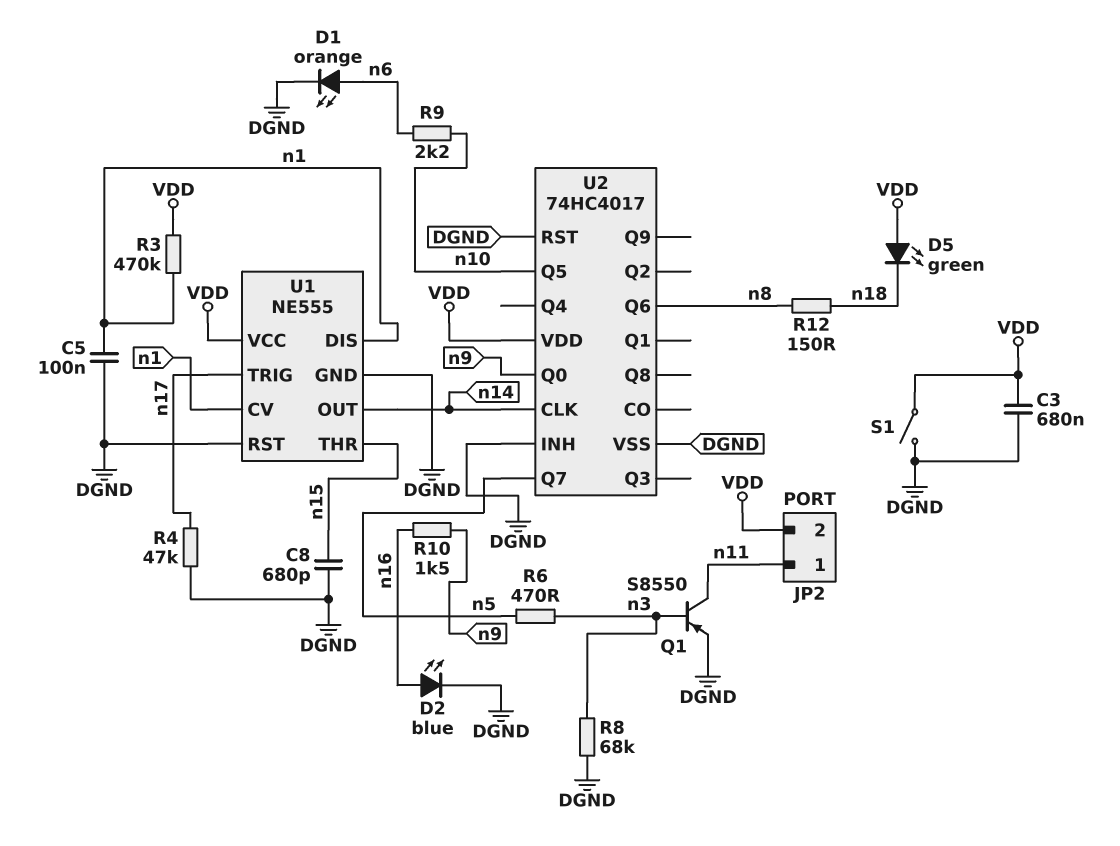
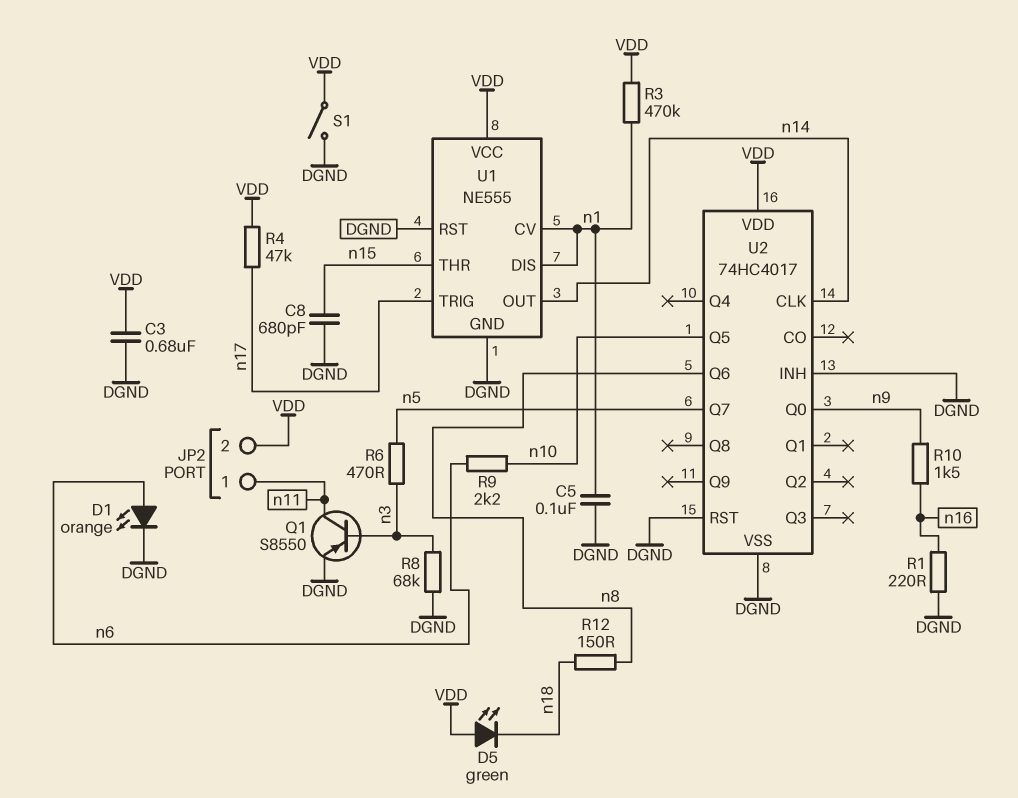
D2: LED blue (A n16, K DGND) -> none
R1: none -> 220 (DGND, n16)
R4: 47k (DGND, n17) -> 47k (VDD, n17)

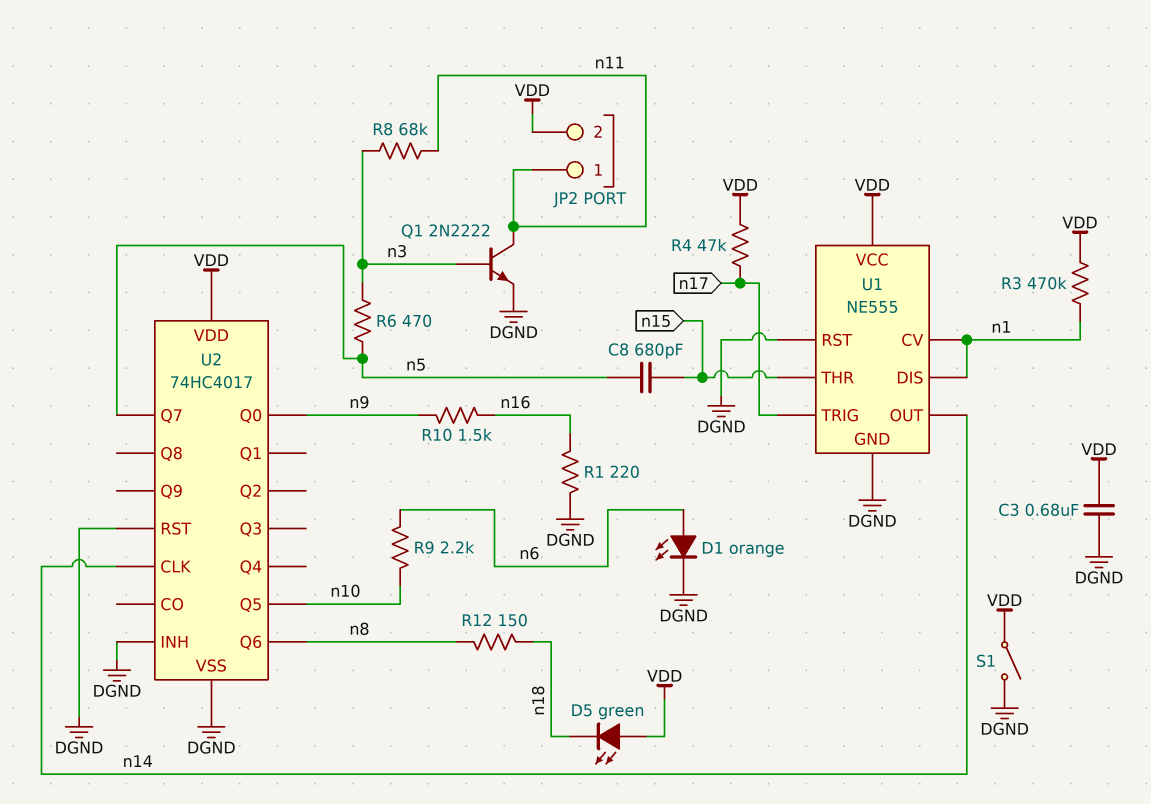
C5: 100nF (DGND, n1) -> none
C8: 680pF (DGND, n15) -> 680pF (n5, n15)
Q1: PNP S8550 (B n3, C n11, E DGND) -> NPN 2N2222 (B n3, C n11, E DGND)
R8: 68k (DGND, n3) -> 68k (n3, n11)

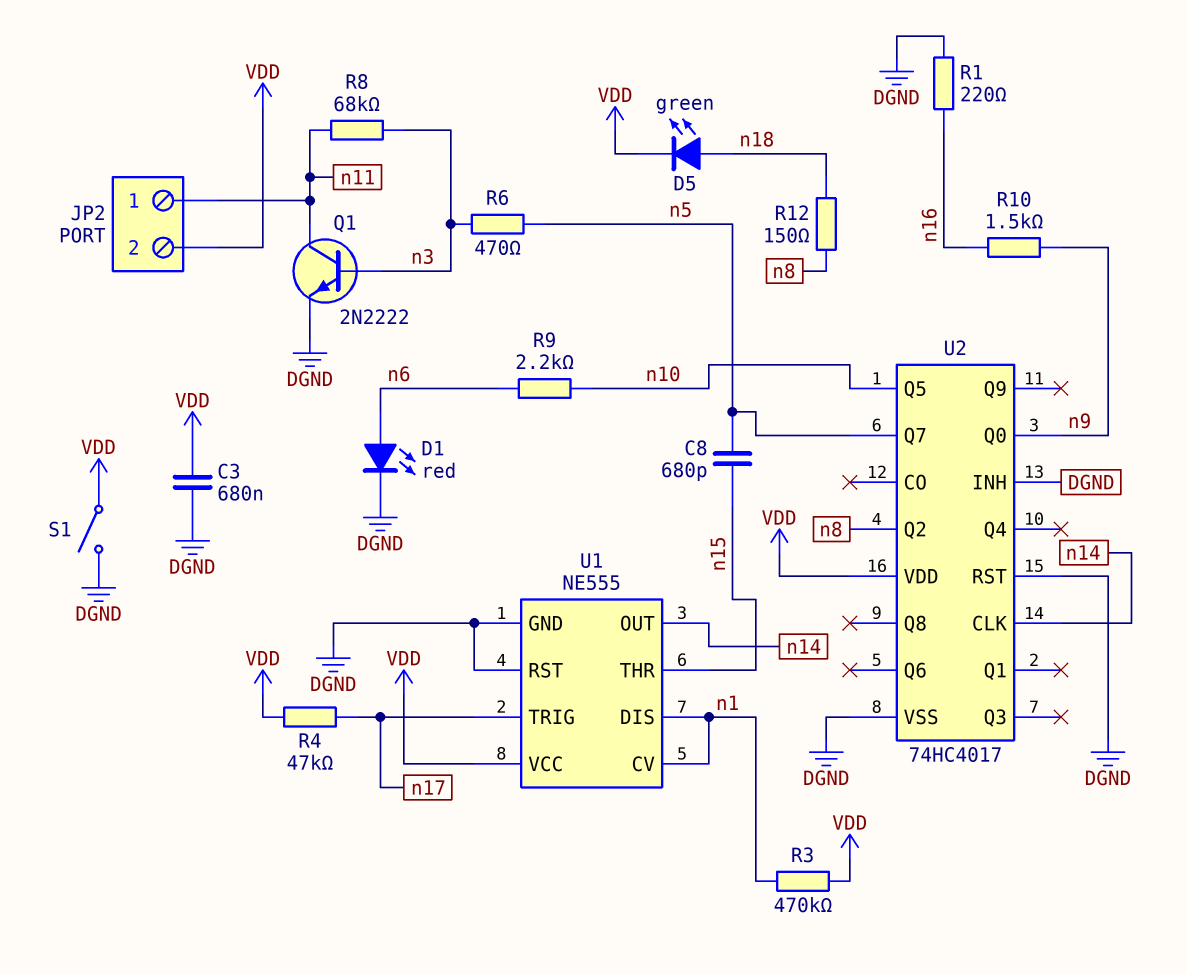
D1: LED orange (A n6, K DGND) -> LED red (A n6, K DGND)
D5: LED green (A VDD, K n18) -> LED green (A n18, K VDD)
U2 pin Q2: none -> n8
U2 pin Q6: n8 -> none

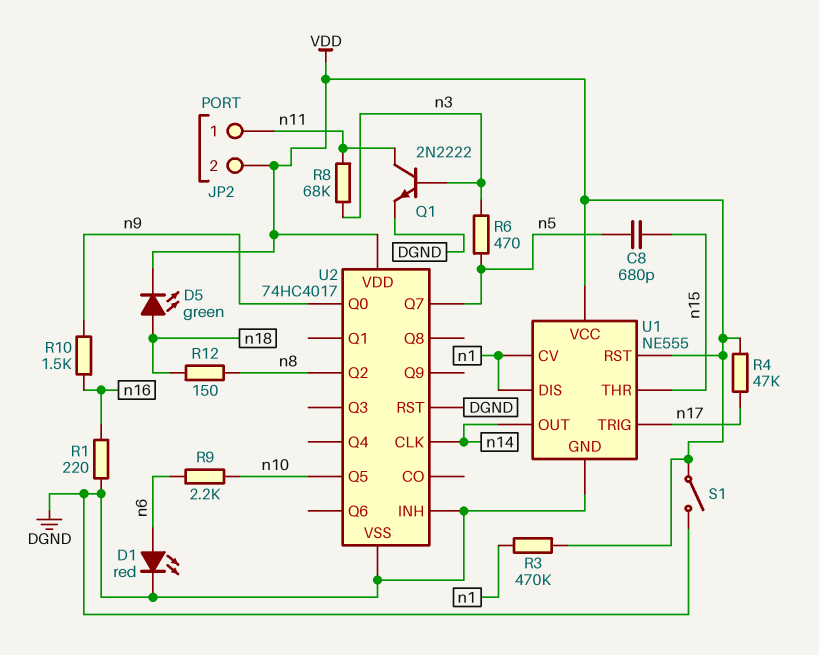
C3: 680nF (DGND, VDD) -> none
U1 pin RST: DGND -> VDD

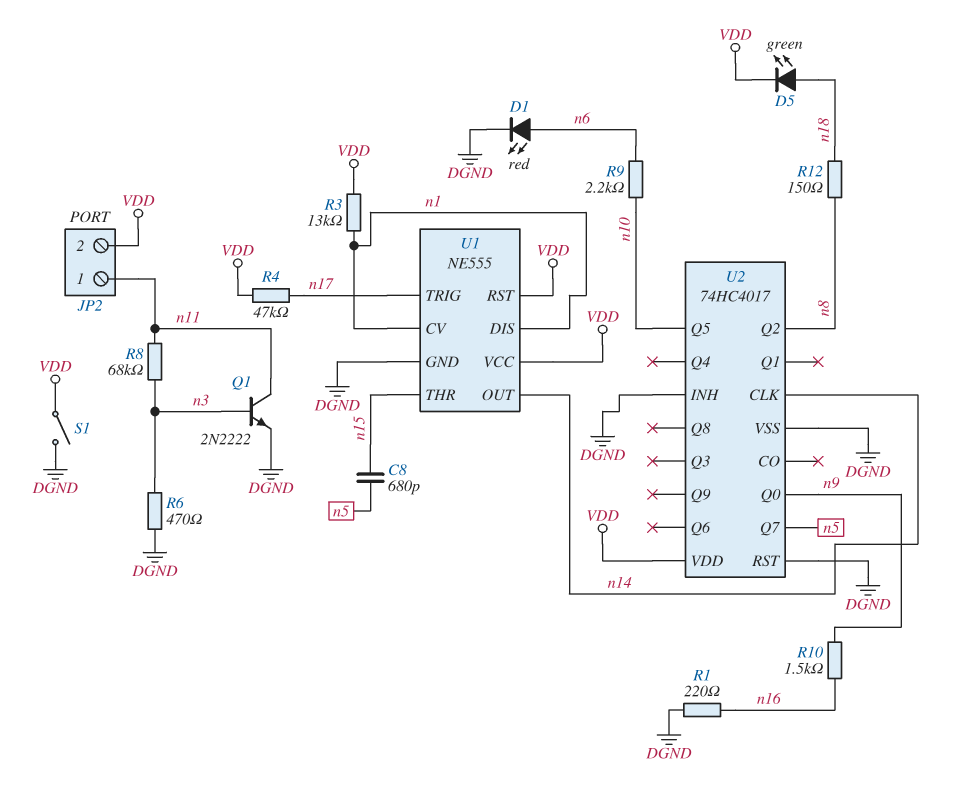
R3: 470k (VDD, n1) -> 13k (VDD, n1)
R6: 470 (n3, n5) -> 470 (DGND, n3)

